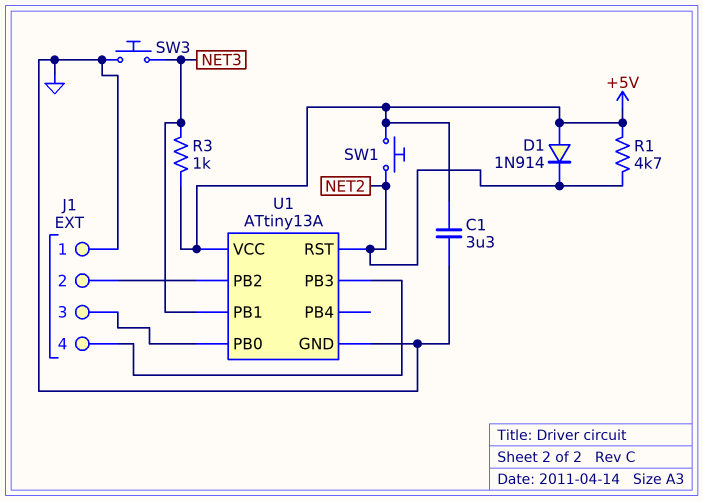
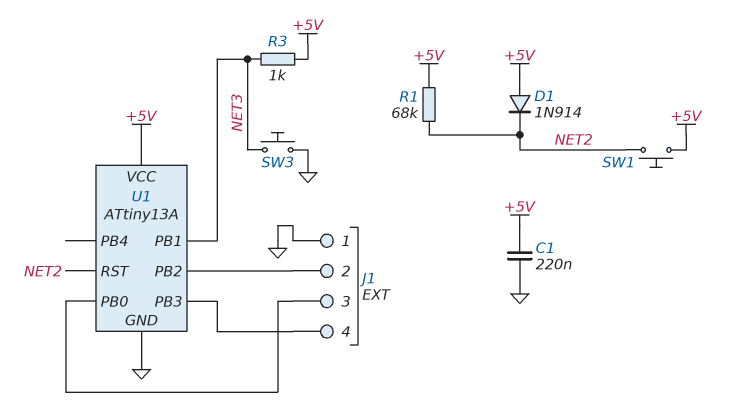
C1: 3.3uF (+5V, GND) -> 220nF (+5V, GND)
R1: 4.7k (+5V, NET2) -> 68k (+5V, NET2)

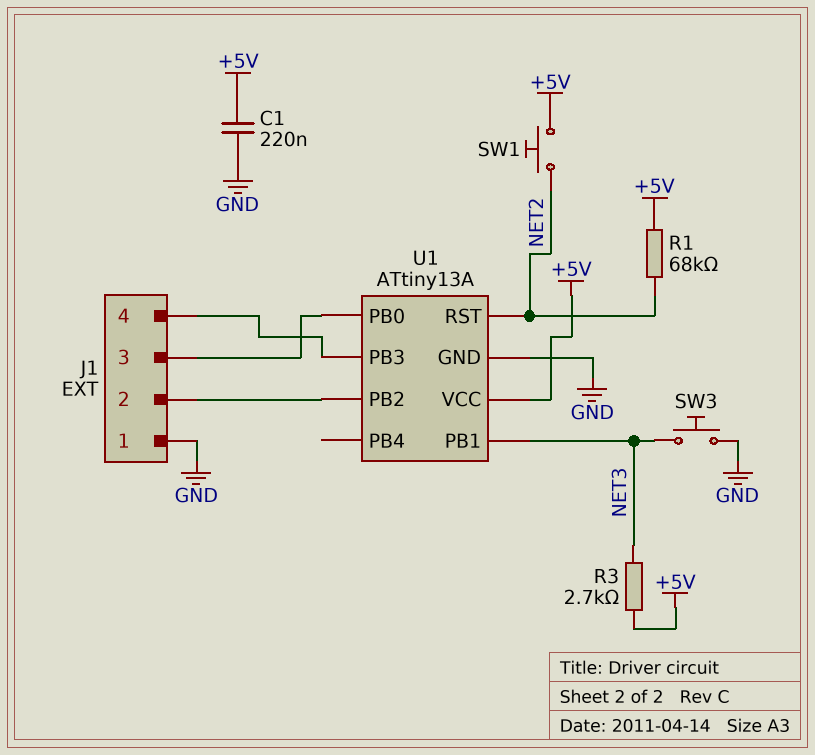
D1: diode 1N914 (A +5V, K NET2) -> none
R3: 1k (+5V, NET3) -> 2.7k (+5V, NET3)

